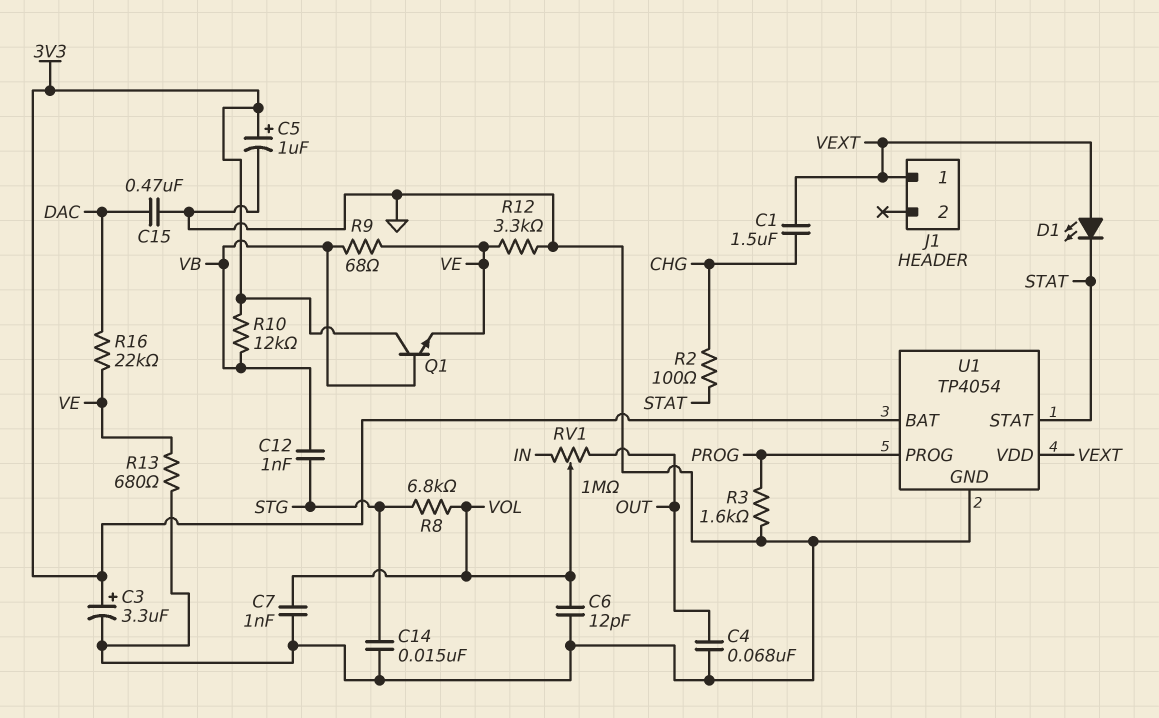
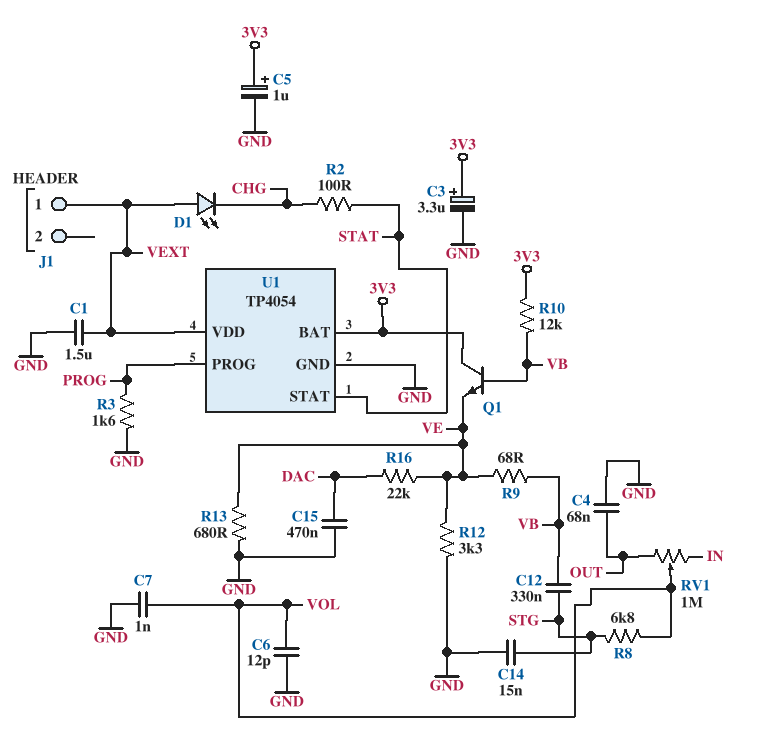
C1: 1.5uF (CHG, VEXT) -> 1.5uF (GND, VEXT)
C12: 1nF (STG, VB) -> 330nF (STG, VB)
D1: LED (A VEXT, K STAT) -> LED (A VEXT, K CHG)

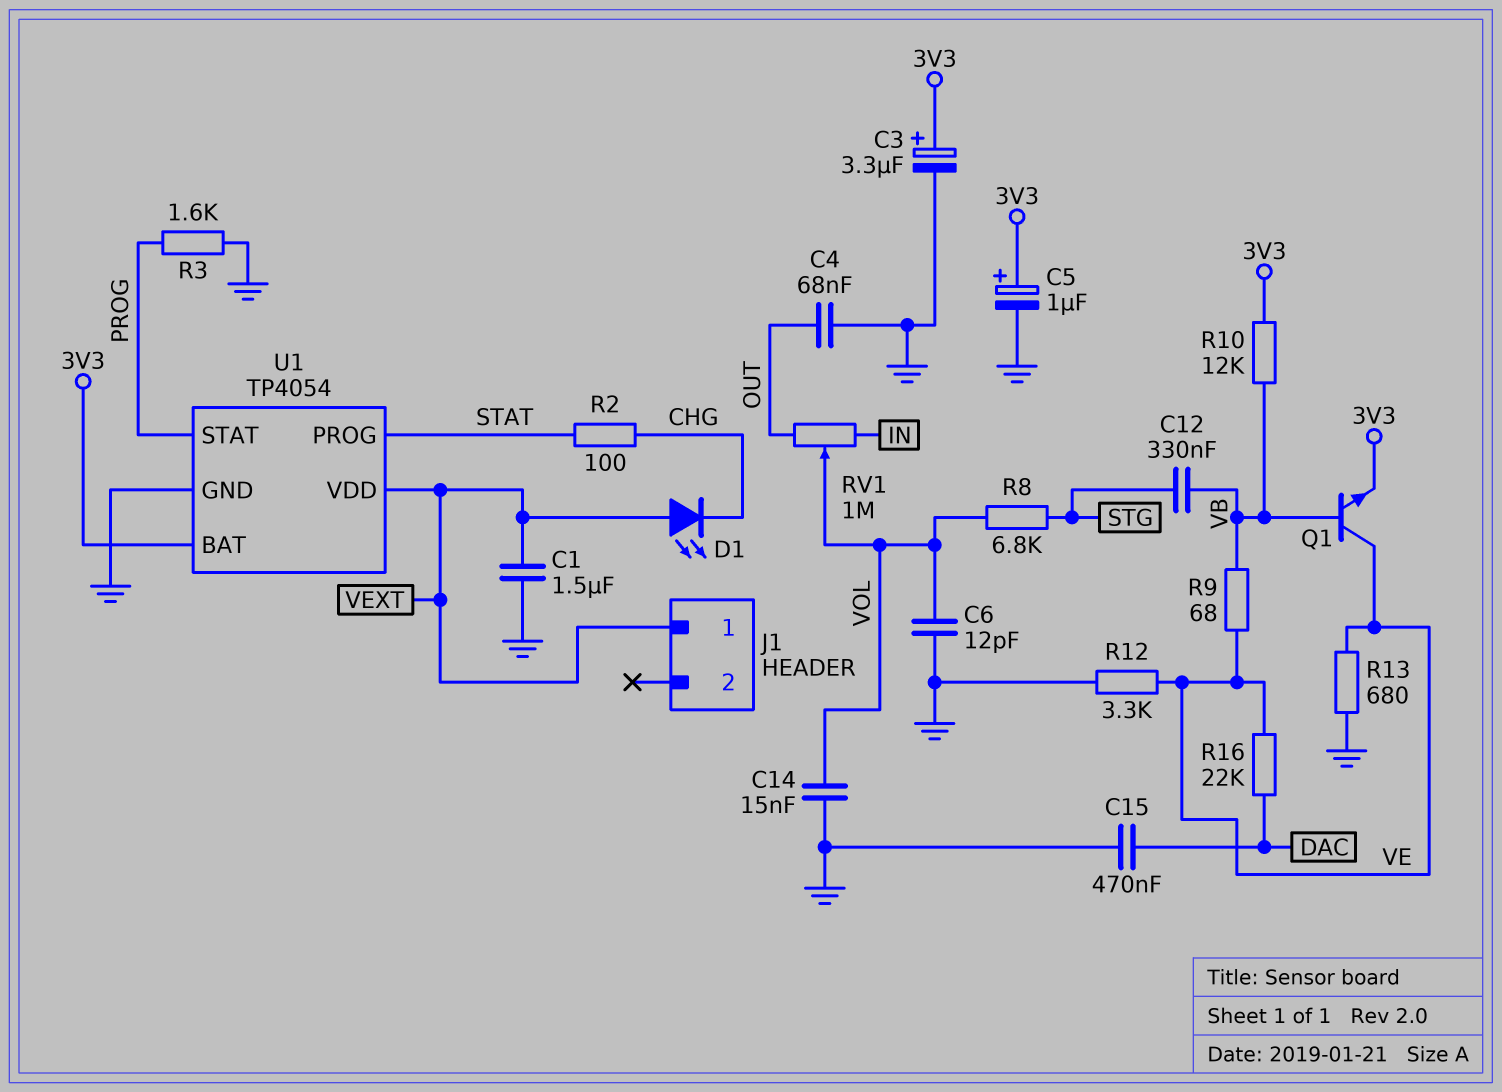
C7: 1nF (GND, VOL) -> none
C14: 15nF (GND, STG) -> 15nF (GND, VOL)
Q1: NPN (B VB, C 3V3, E VE) -> NPN (B VB, C VE, E 3V3)
U1 pin PROG: PROG -> STAT
U1 pin STAT: STAT -> PROG

